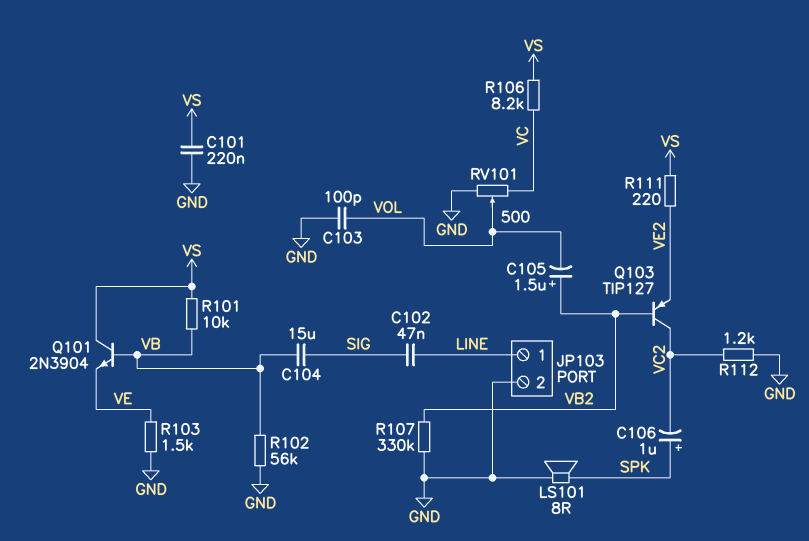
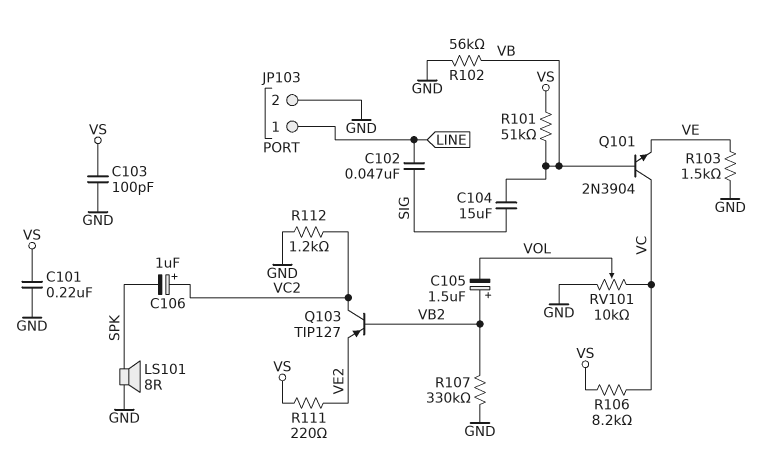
C103: 100pF (GND, VOL) -> 100pF (GND, VS)
C106: 1uF (plus SPK, minus VC2) -> 1uF (plus VC2, minus SPK)
Q101: NPN 2N3904 (B VB, C VS, E VE) -> NPN 2N3904 (B VB, C VC, E VE)
R101: 10k (VB, VS) -> 51k (VB, VS)
RV101: 500 (GND, VC, wiper VOL) -> 10k (GND, VC, wiper VOL)

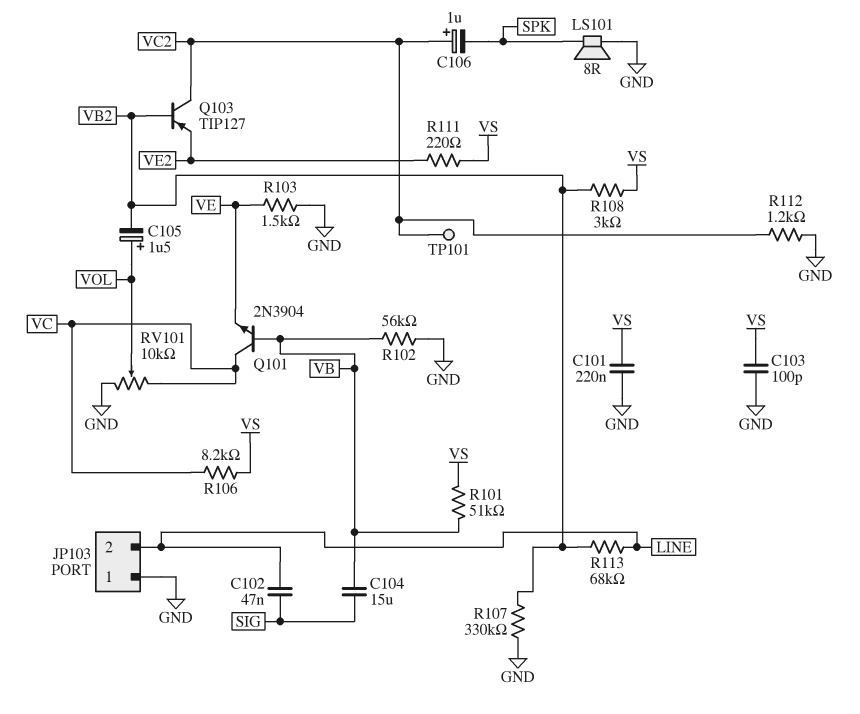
C105: 1.5uF (plus VB2, minus VOL) -> 1.5uF (plus VOL, minus VB2)
JP103 pin 1: LINE -> GND
JP103 pin 2: GND -> LINE
R108: none -> 3k (VB2, VS)
R113: none -> 68k (LINE, VB2)
TP101: none -> test point (VC2)

